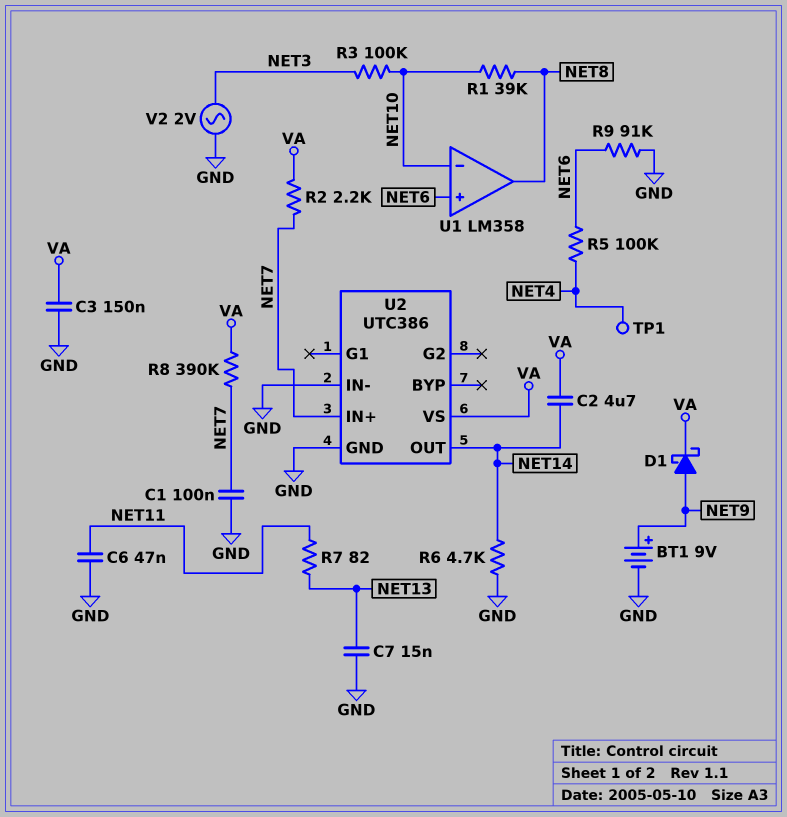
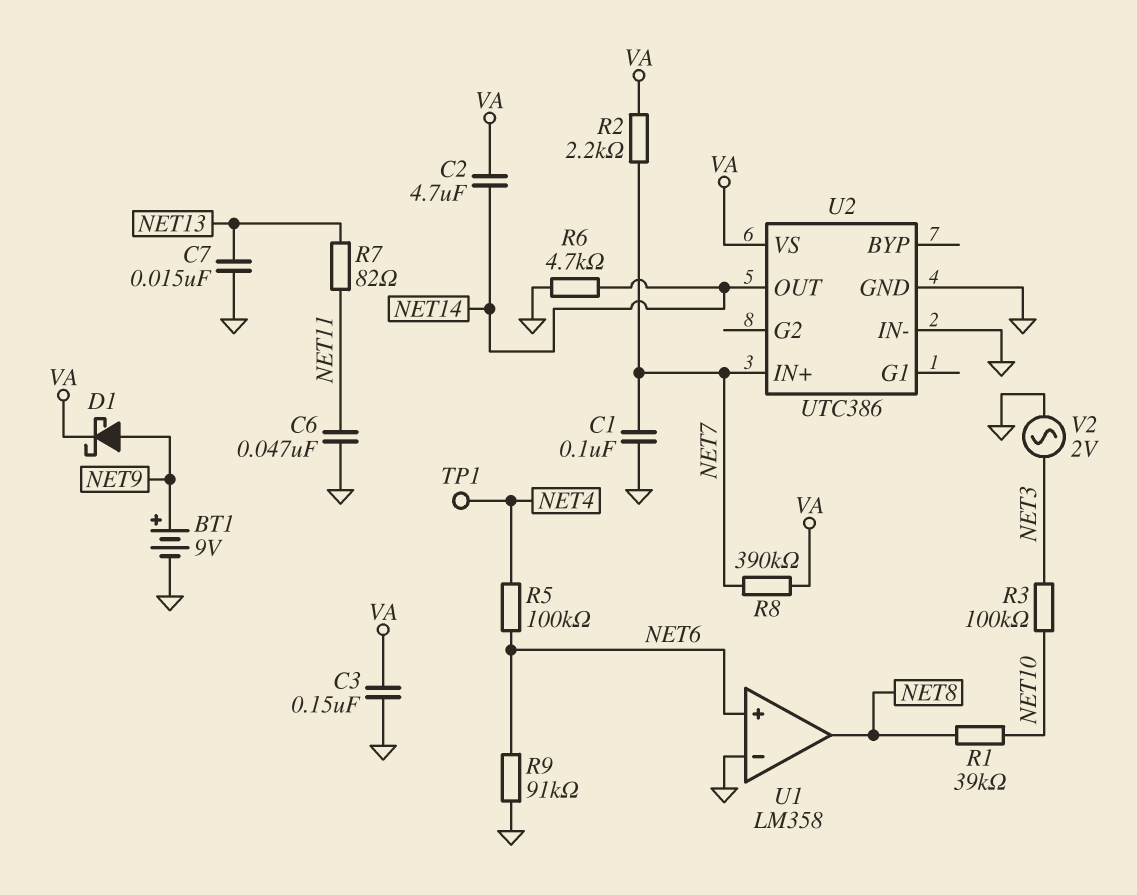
U1 pin in-: NET10 -> GND

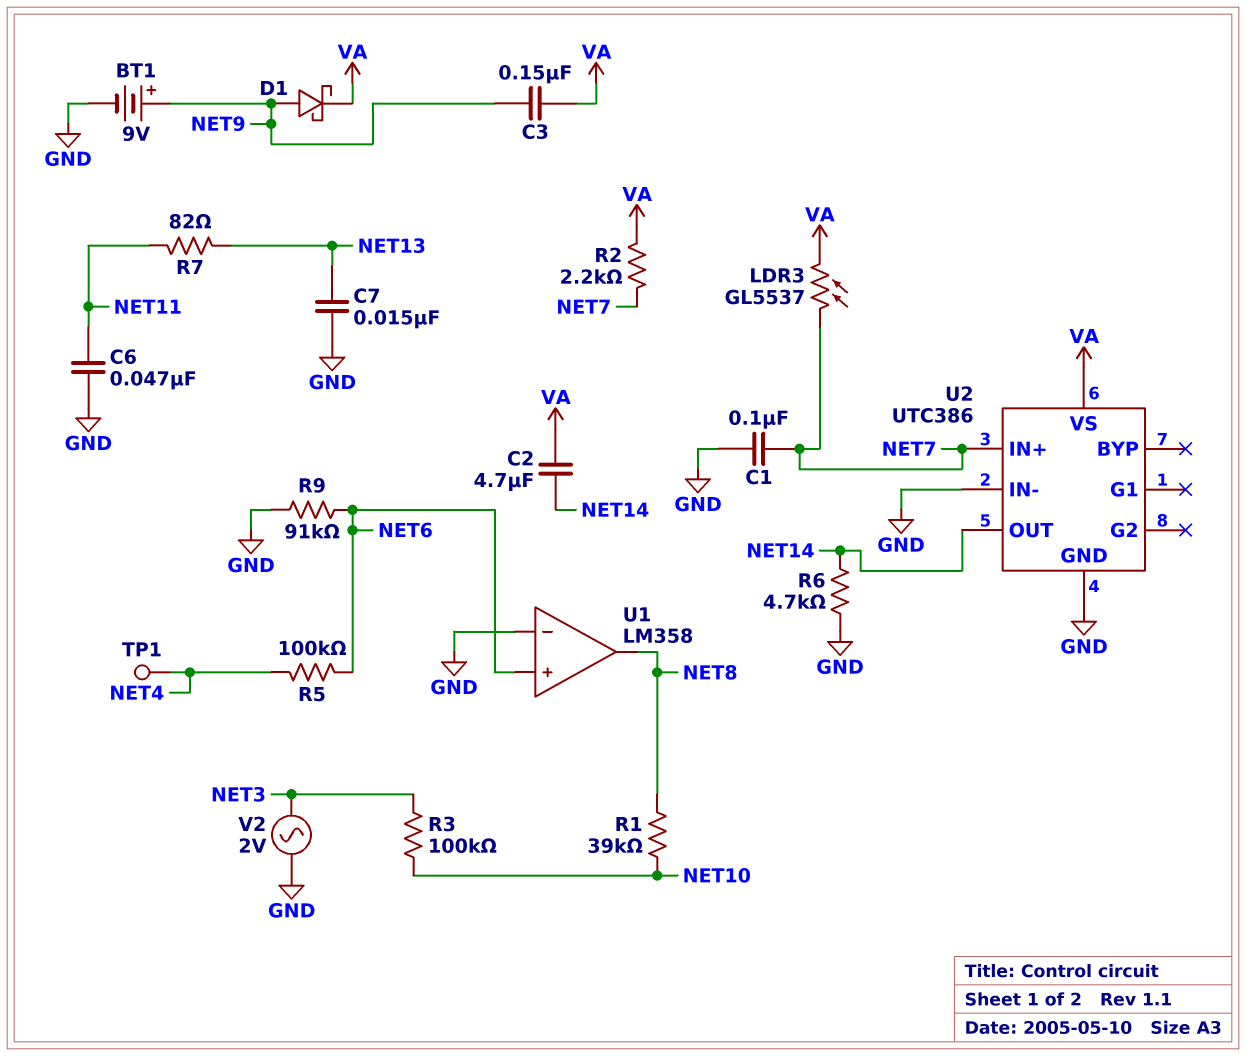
C3: 150nF (GND, VA) -> 150nF (NET9, VA)
LDR3: none -> GL5537 (NET7, VA)
R8: 390k (NET7, VA) -> none

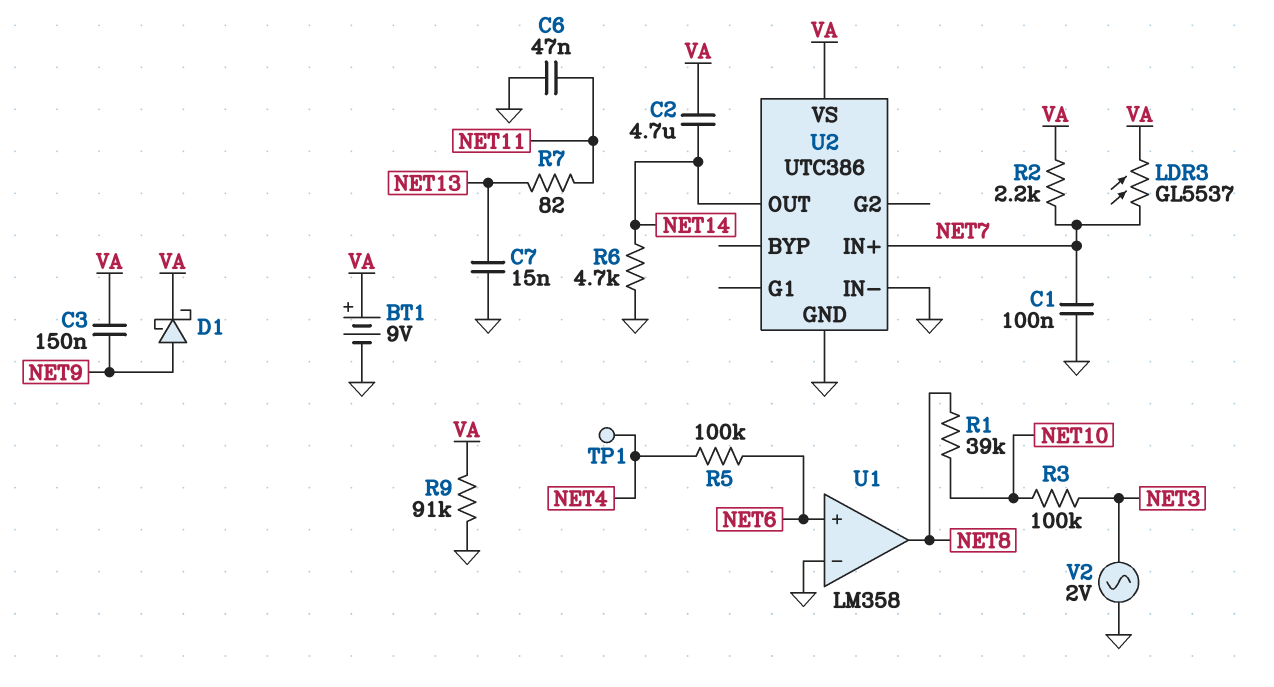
BT1: 9V (plus NET9, minus GND) -> 9V (plus VA, minus GND)
R9: 91k (GND, NET6) -> 91k (GND, VA)

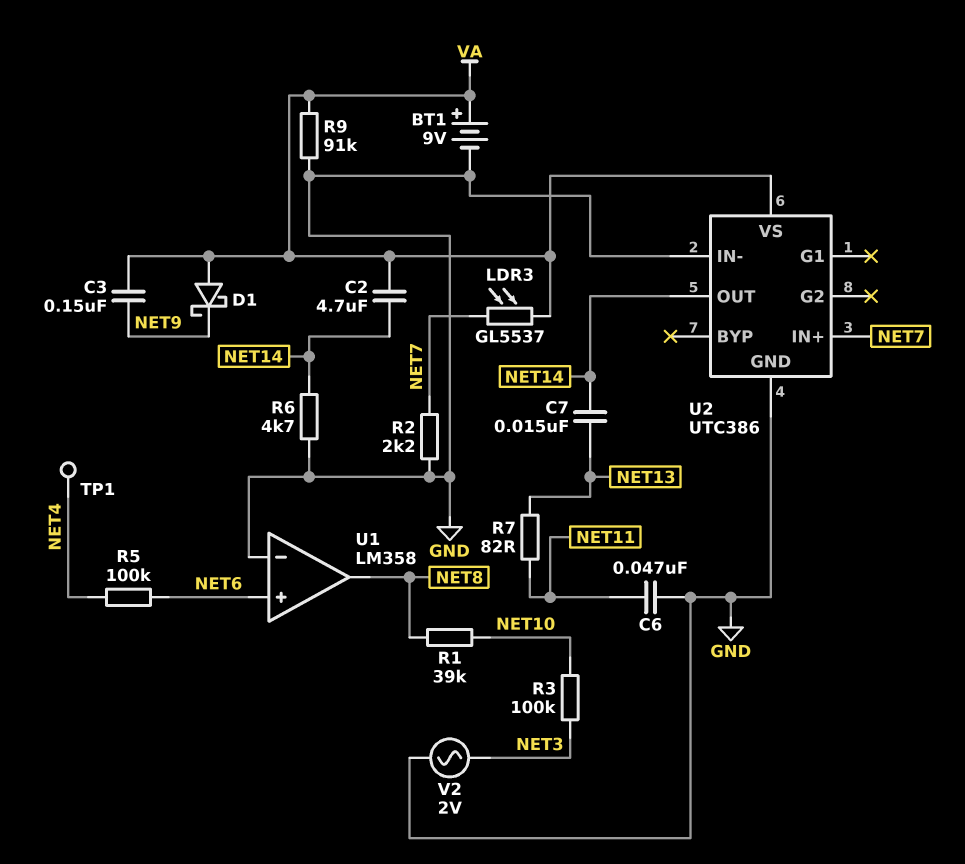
C1: 100nF (GND, NET7) -> none
C7: 15nF (GND, NET13) -> 15nF (NET13, NET14)
D1: schottky (A NET9, K VA) -> schottky (A VA, K NET9)
R2: 2.2k (NET7, VA) -> 2.2k (GND, NET7)

